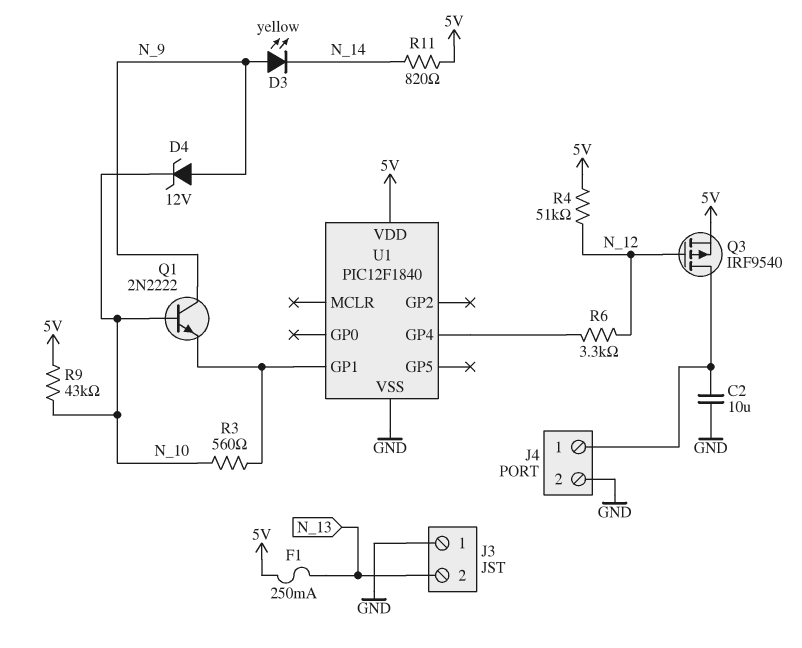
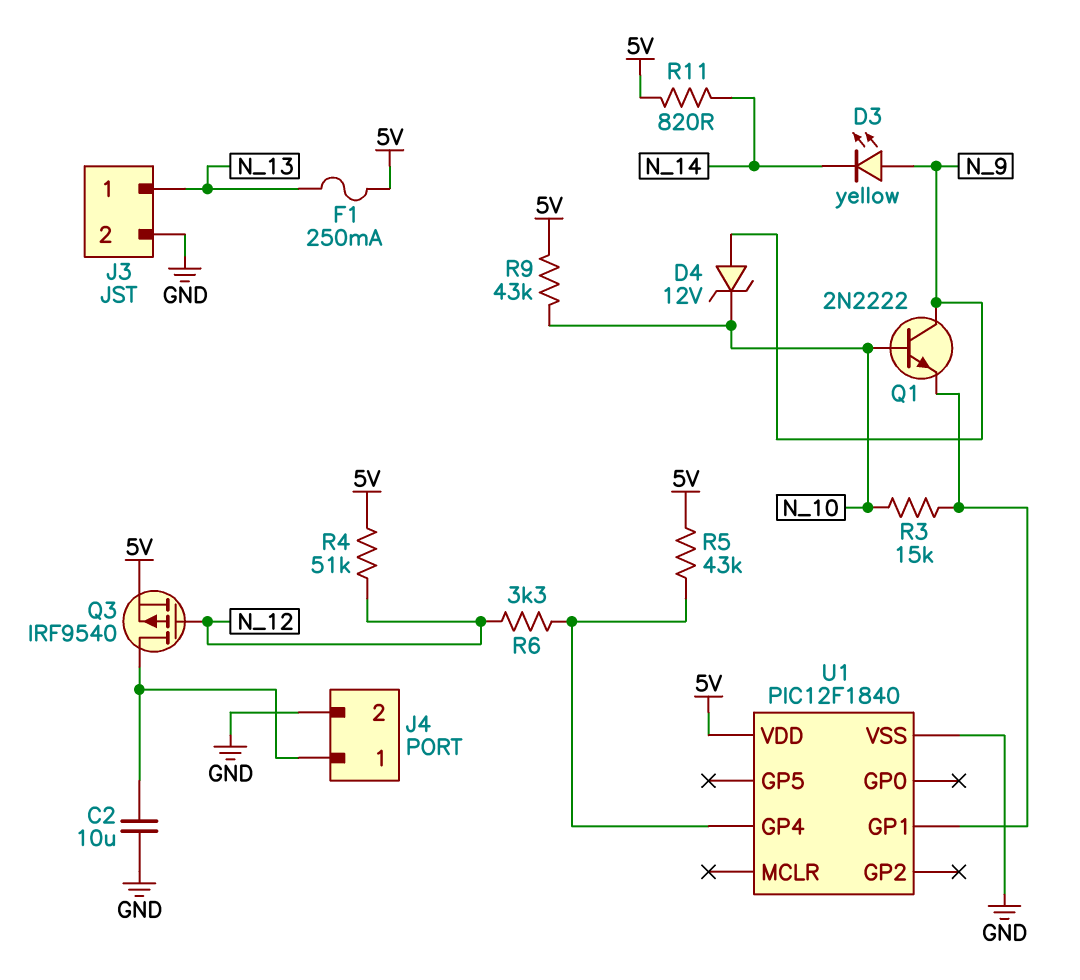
J3 pin 1: GND -> N_13
J3 pin 2: N_13 -> GND
R3: 560 (N_10, U1/GP1) -> 15k (N_10, U1/GP1)
R5: none -> 43k (5V, U1/GP4)

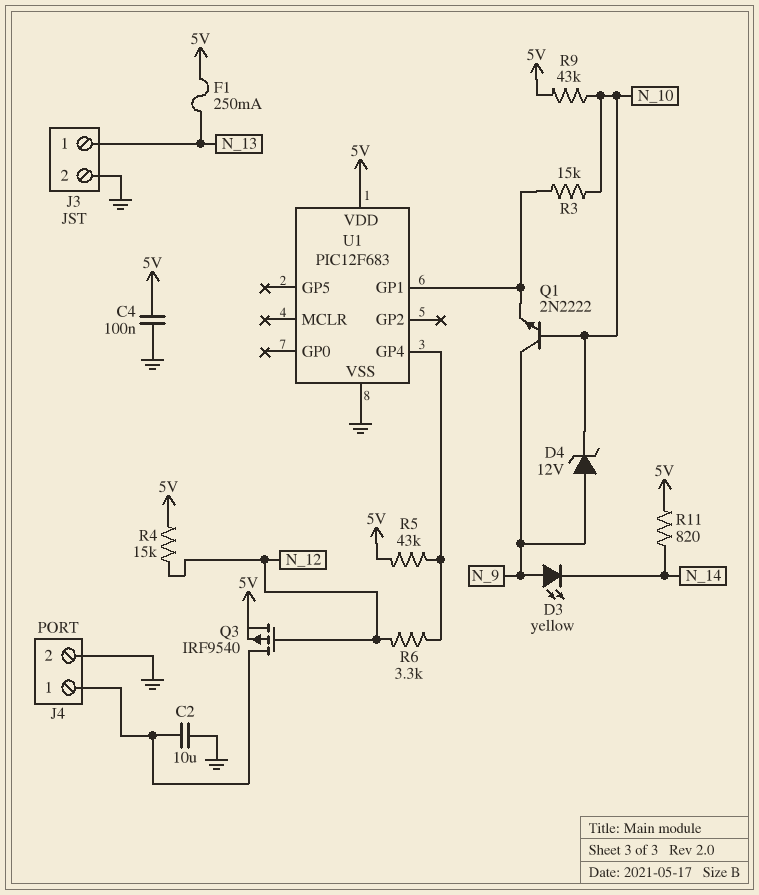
C4: none -> 100nF (5V, GND)
R4: 51k (5V, N_12) -> 15k (5V, N_12)
U1: PIC12F1840 -> PIC12F683

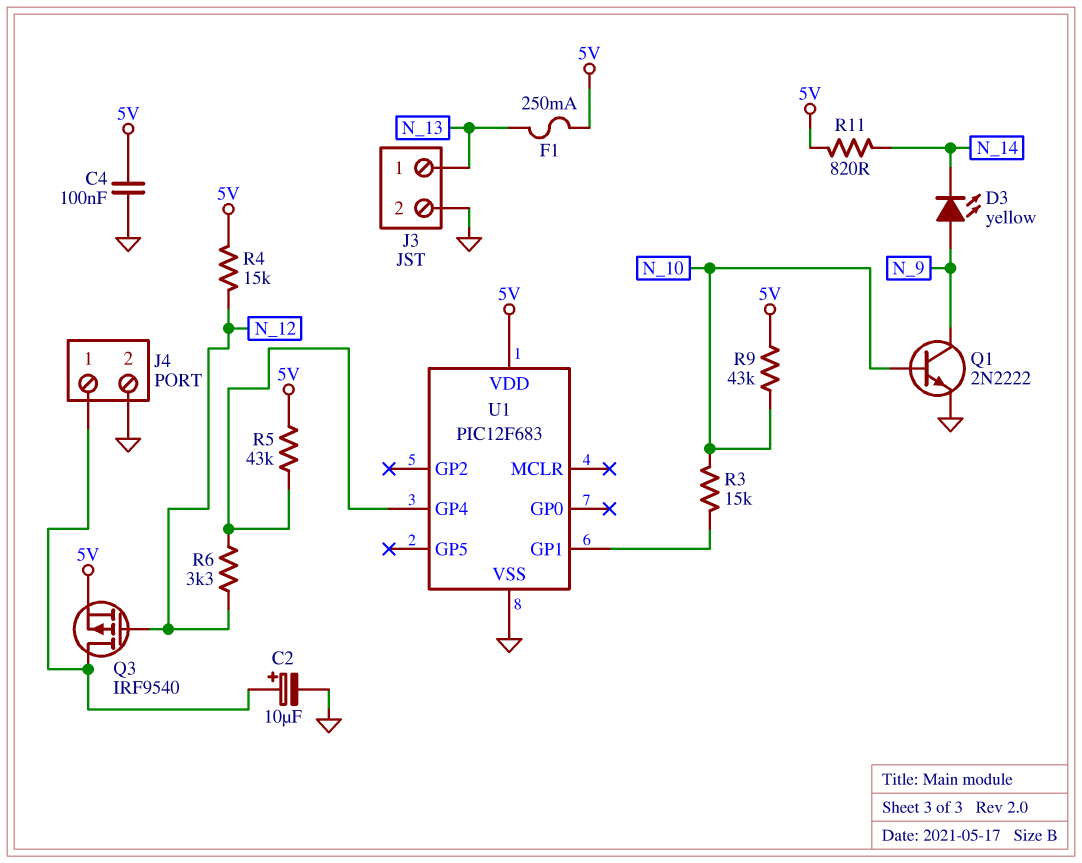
C2: 10uF (GND, J4/1) -> 10uF (plus J4/1, minus GND)
D4: zener 12V (A N_9, K N_10) -> none
Q1: NPN 2N2222 (B N_10, C N_9, E U1/GP1) -> NPN 2N2222 (B N_10, C N_9, E GND)

